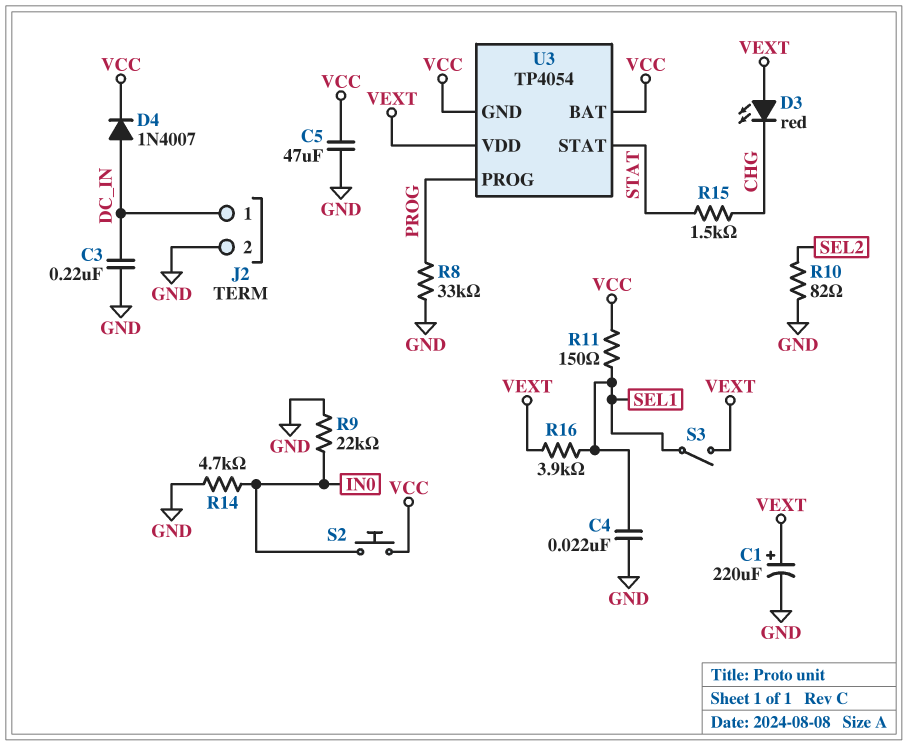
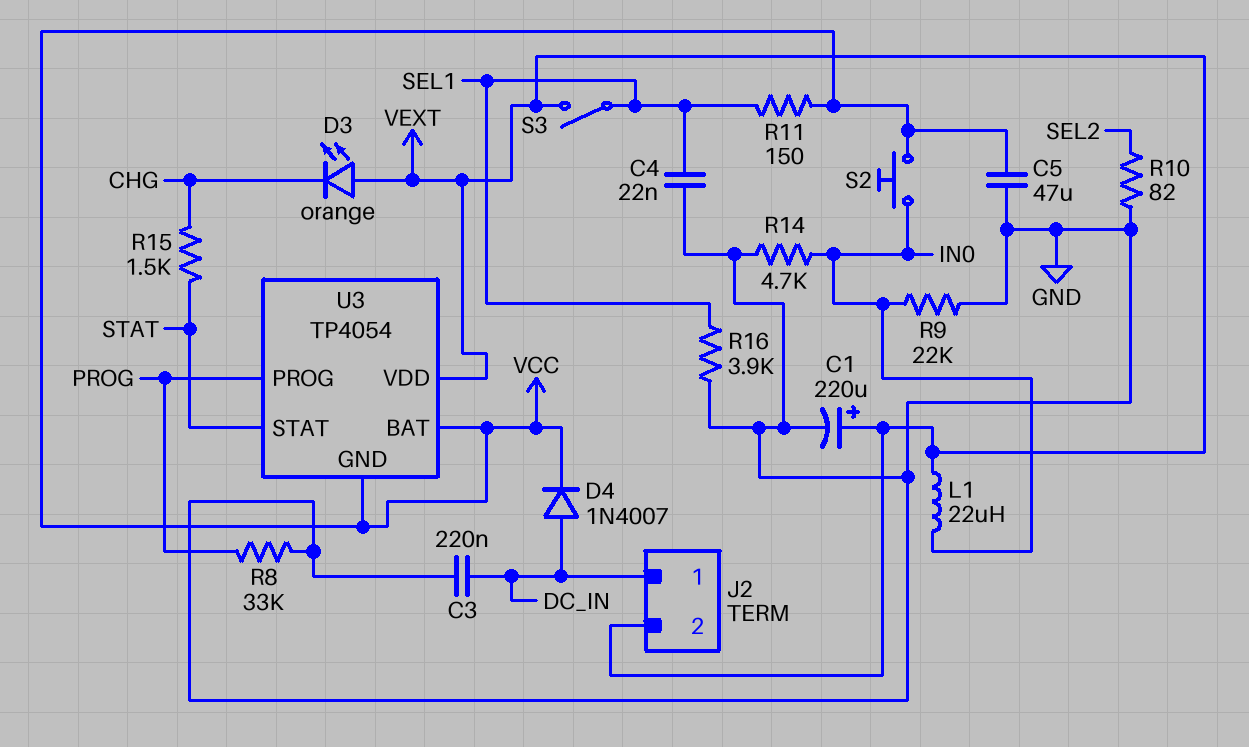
D3: LED red (A VEXT, K CHG) -> LED orange (A VEXT, K CHG)
J2 pin 2: GND -> VEXT
L1: none -> 22uH (IN0, VEXT)
R16: 3.9k (SEL1, VEXT) -> 3.9k (GND, SEL1)

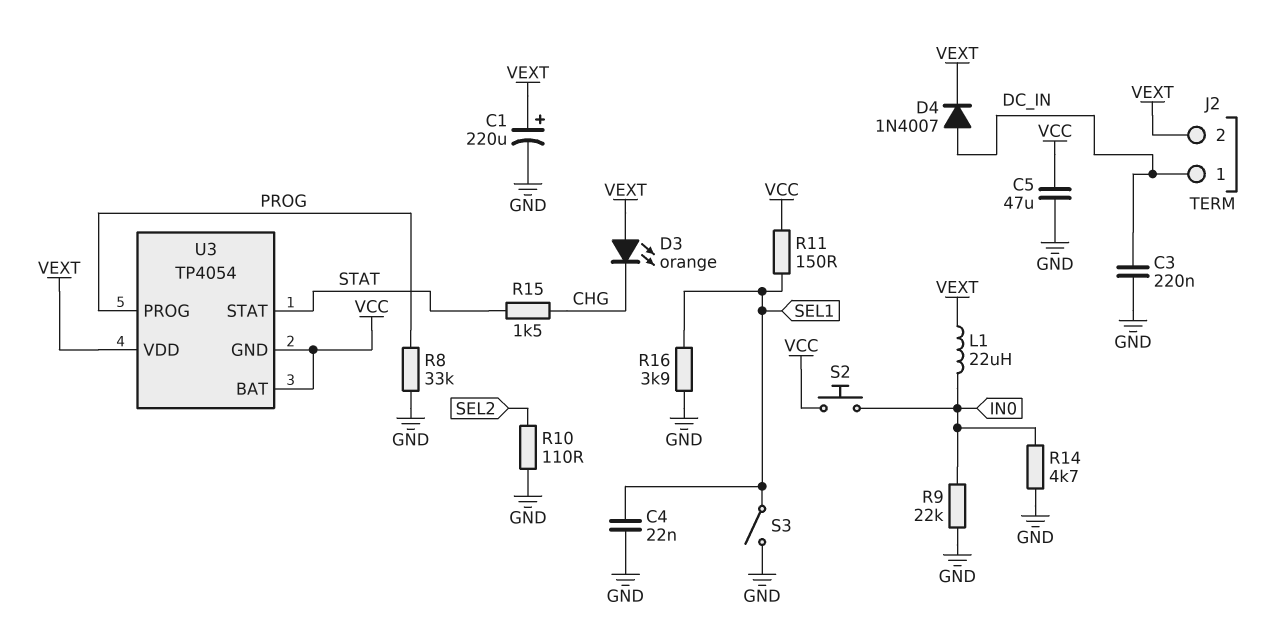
D4: diode 1N4007 (A DC_IN, K VCC) -> diode 1N4007 (A DC_IN, K VEXT)
R10: 82 (GND, SEL2) -> 110 (GND, SEL2)
S3: switch (SEL1, VEXT) -> switch (GND, SEL1)

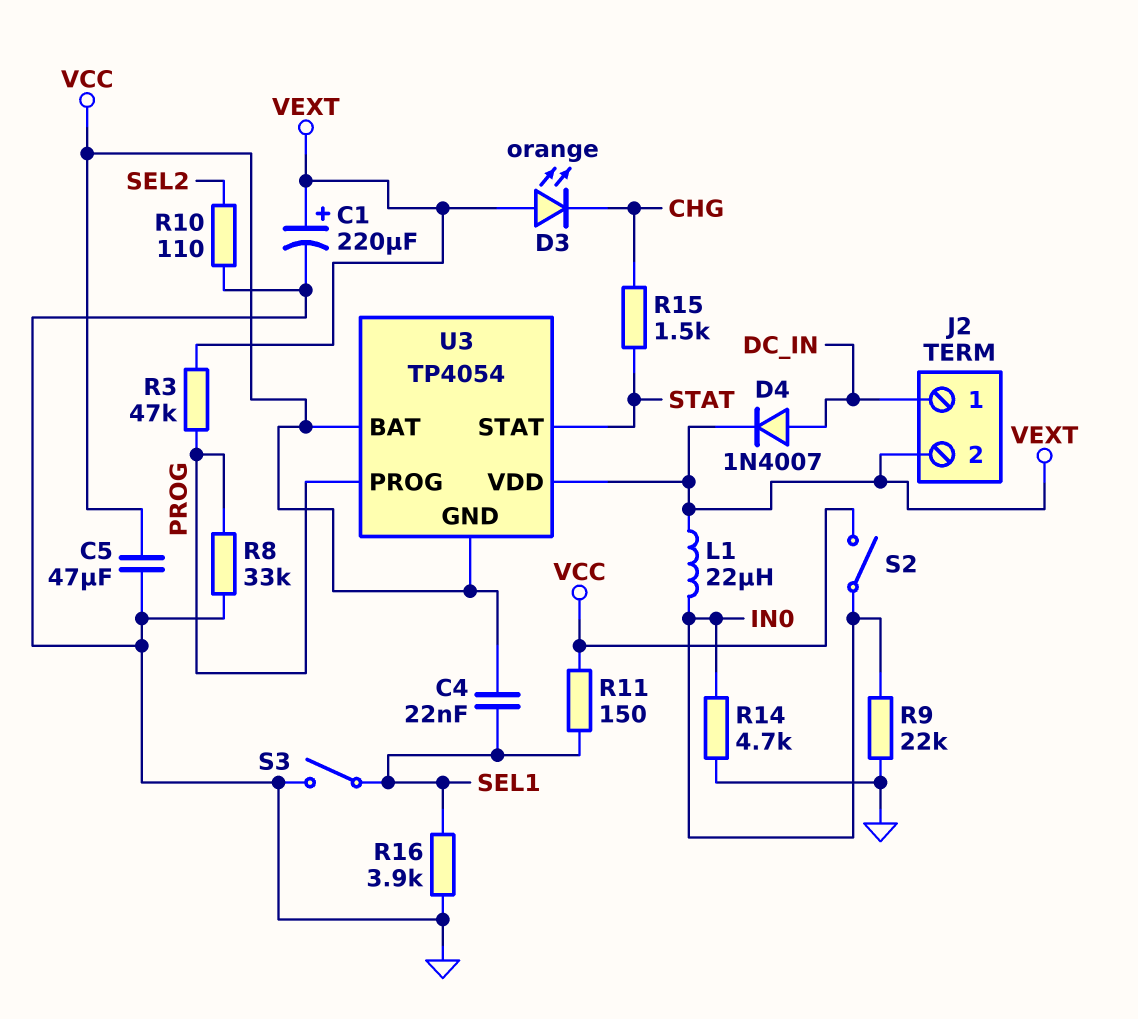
C3: 220nF (DC_IN, GND) -> none
C4: 22nF (GND, SEL1) -> 22nF (SEL1, VCC)
R3: none -> 47k (PROG, VEXT)
S2: button (IN0, VCC) -> switch (IN0, VCC)

